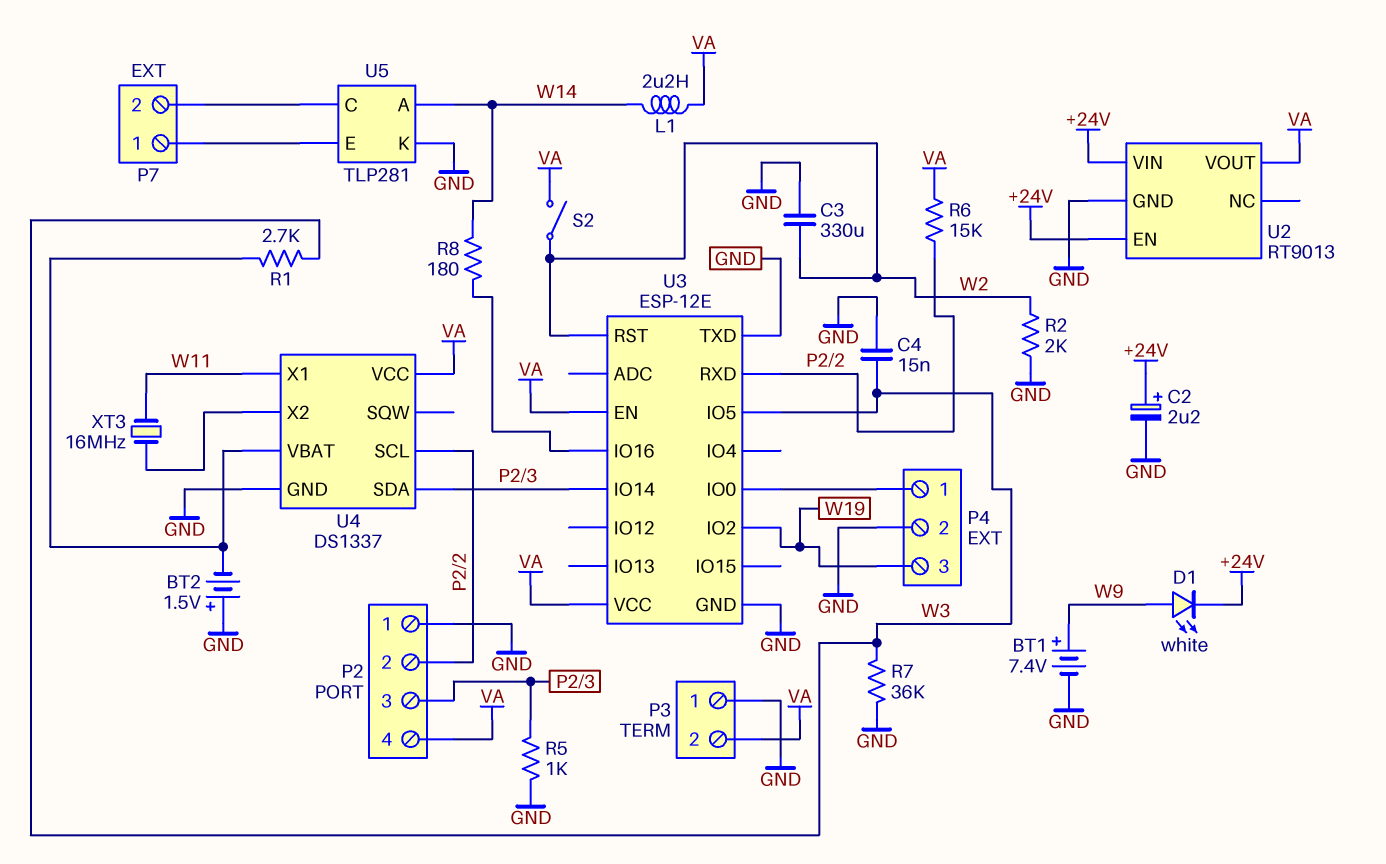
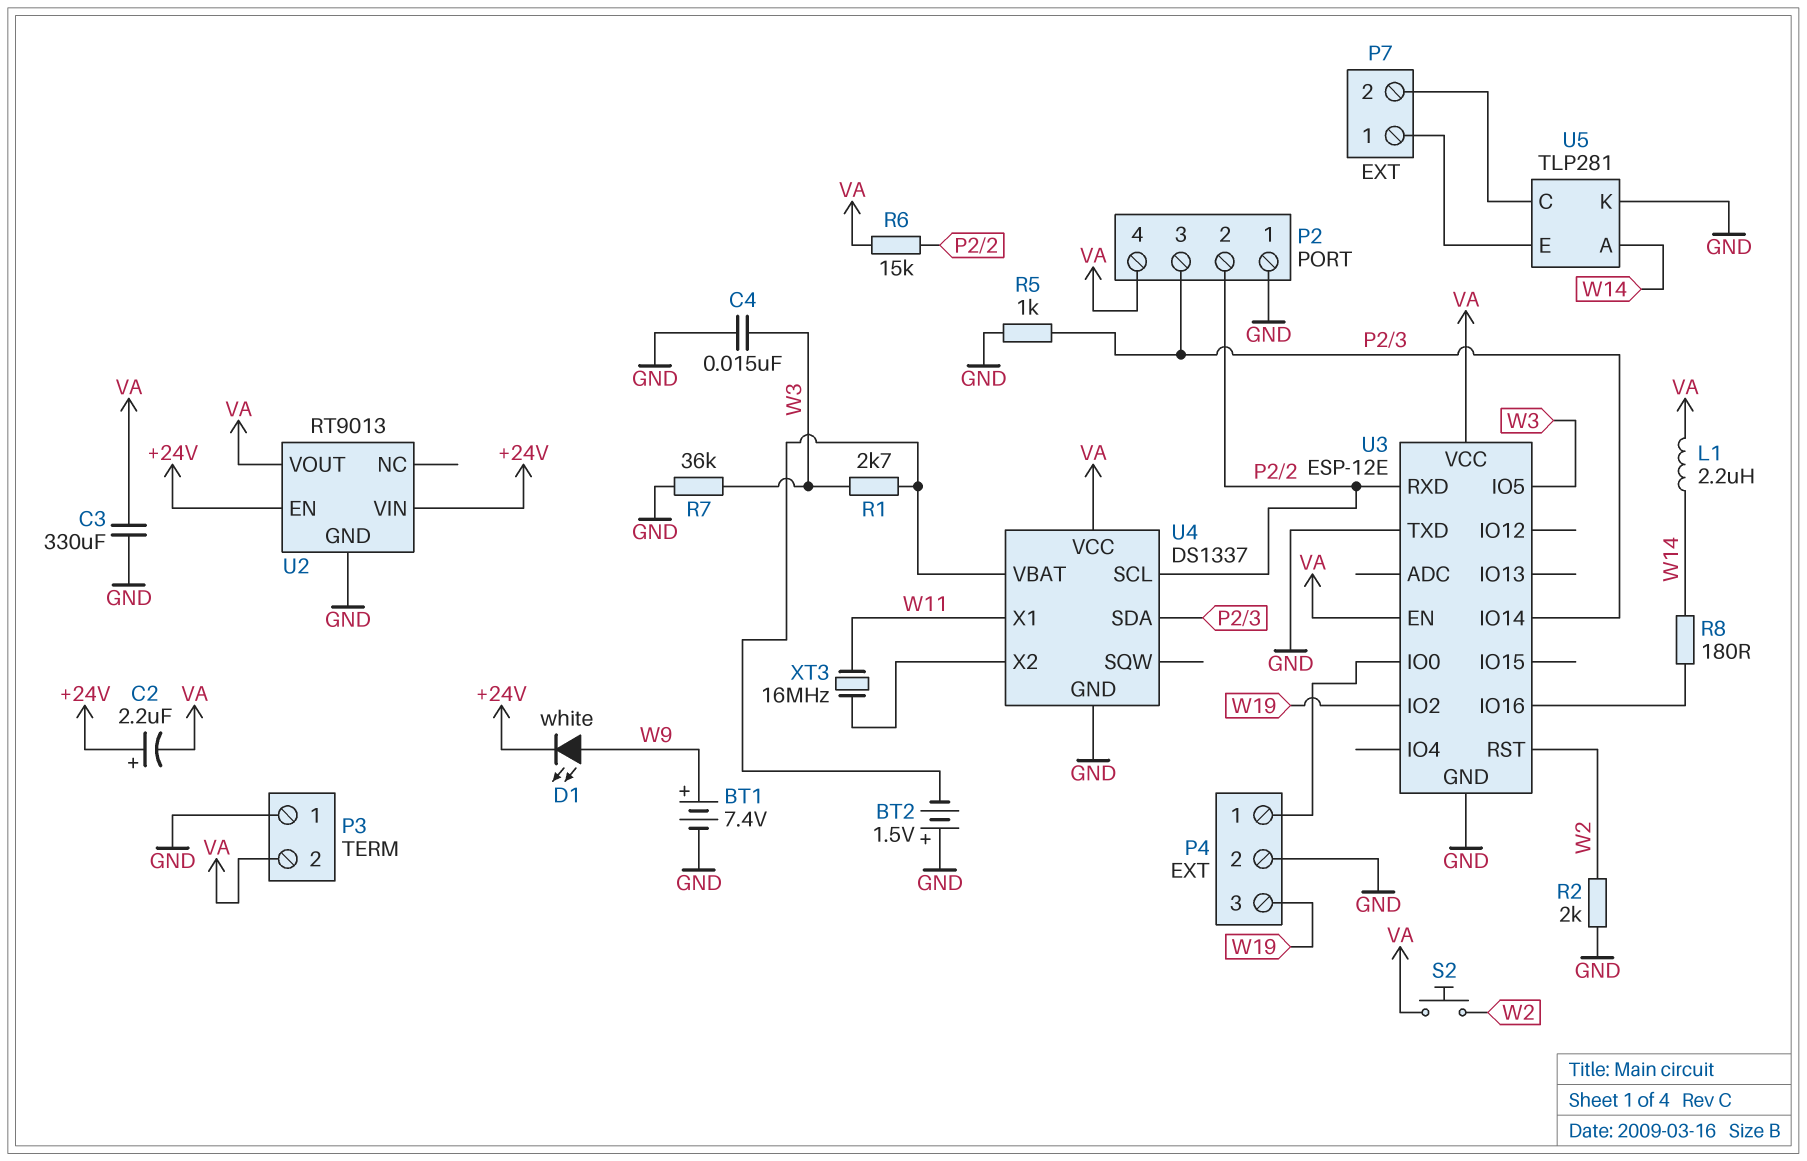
C2: 2.2uF (plus +24V, minus GND) -> 2.2uF (plus +24V, minus VA)
C3: 330uF (GND, W2) -> 330uF (GND, VA)
S2: switch (VA, W2) -> button (VA, W2)

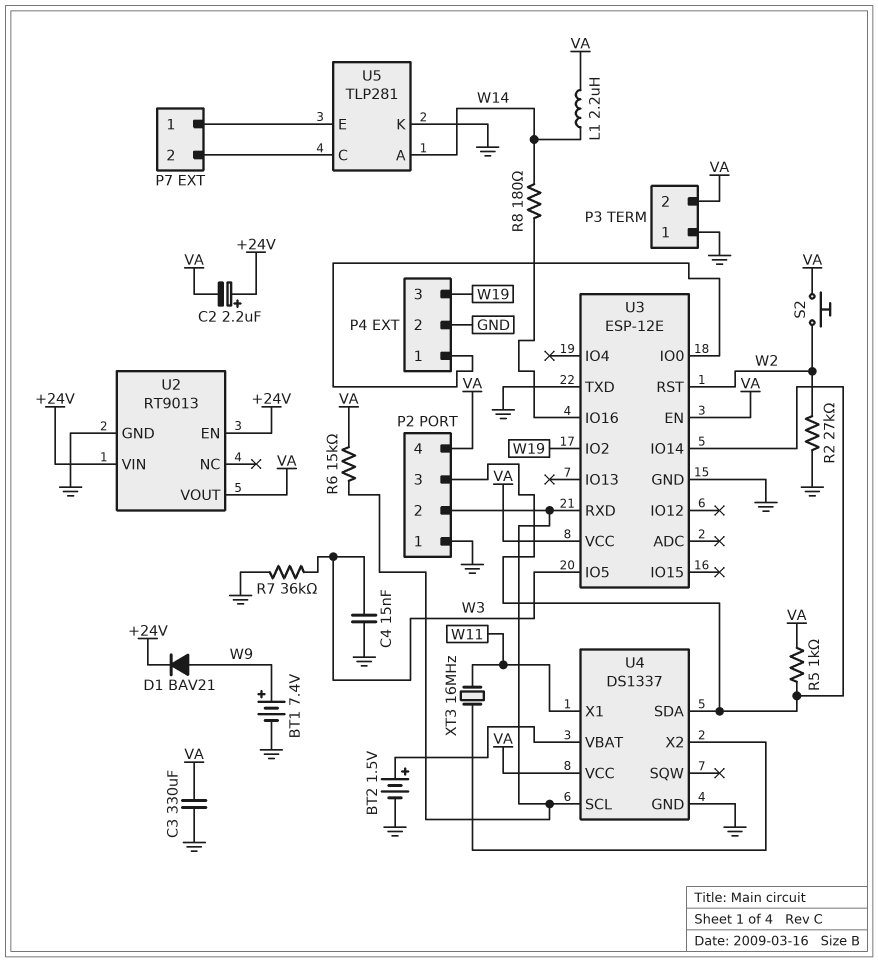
BT2: 1.5V (plus GND, minus U4/VBAT) -> 1.5V (plus U4/VBAT, minus GND)
D1: LED white (A W9, K +24V) -> diode BAV21 (A W9, K +24V)
R1: 2.7k (U4/VBAT, W3) -> none
R2: 2k (GND, W2) -> 27k (GND, W2)
R5: 1k (GND, P2/3) -> 1k (P2/3, VA)

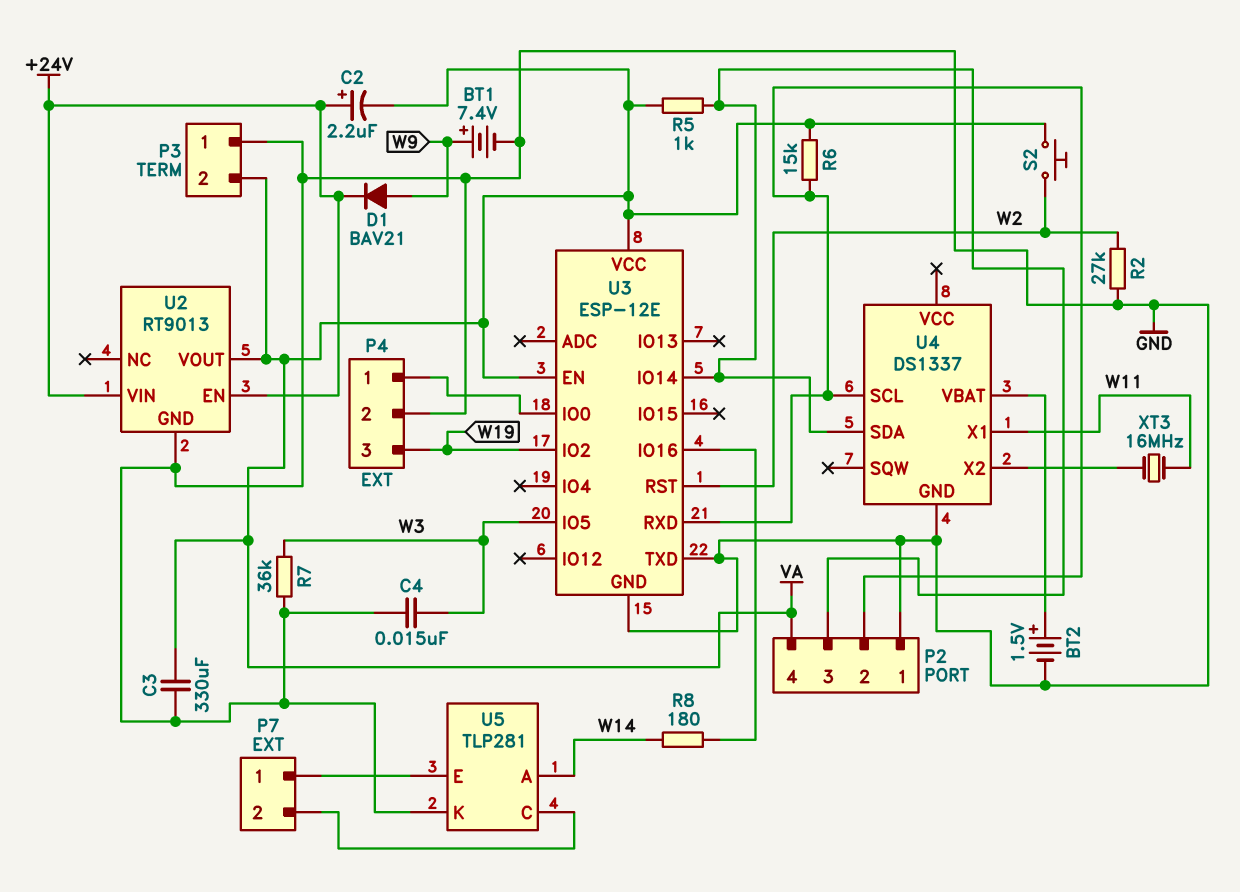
L1: 2.2uH (VA, W14) -> none
U4 pin VCC: VA -> none

